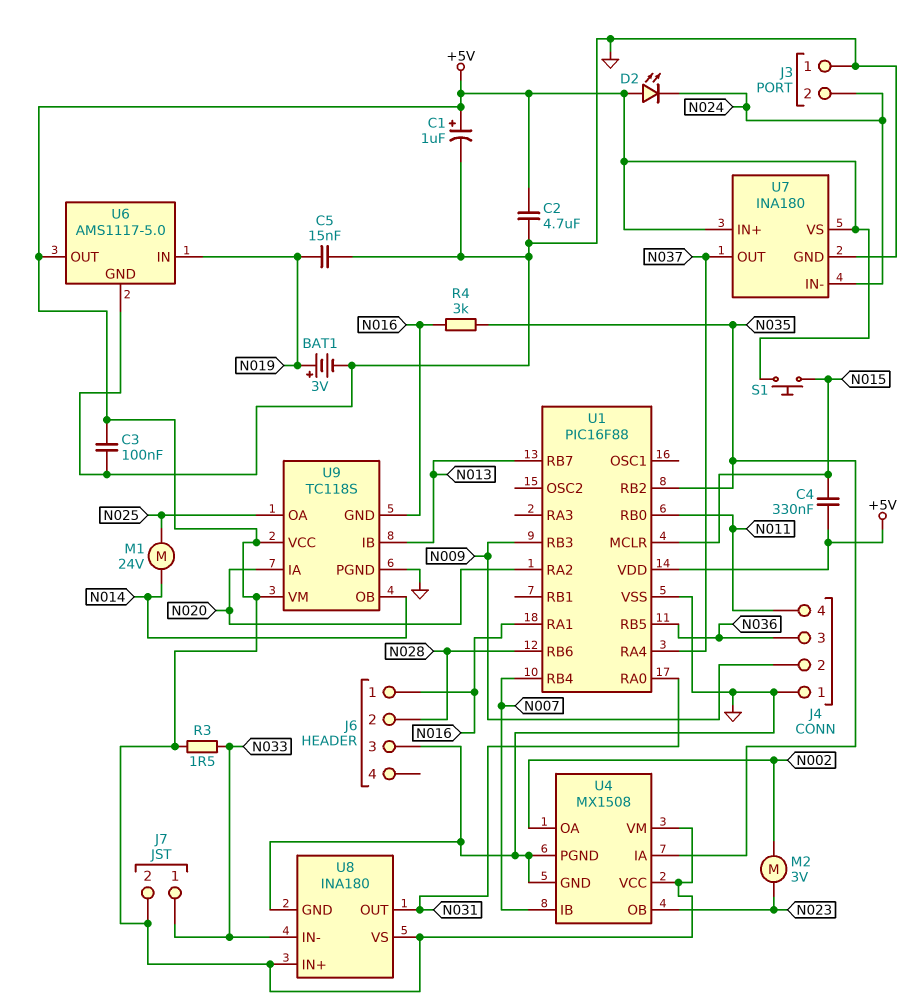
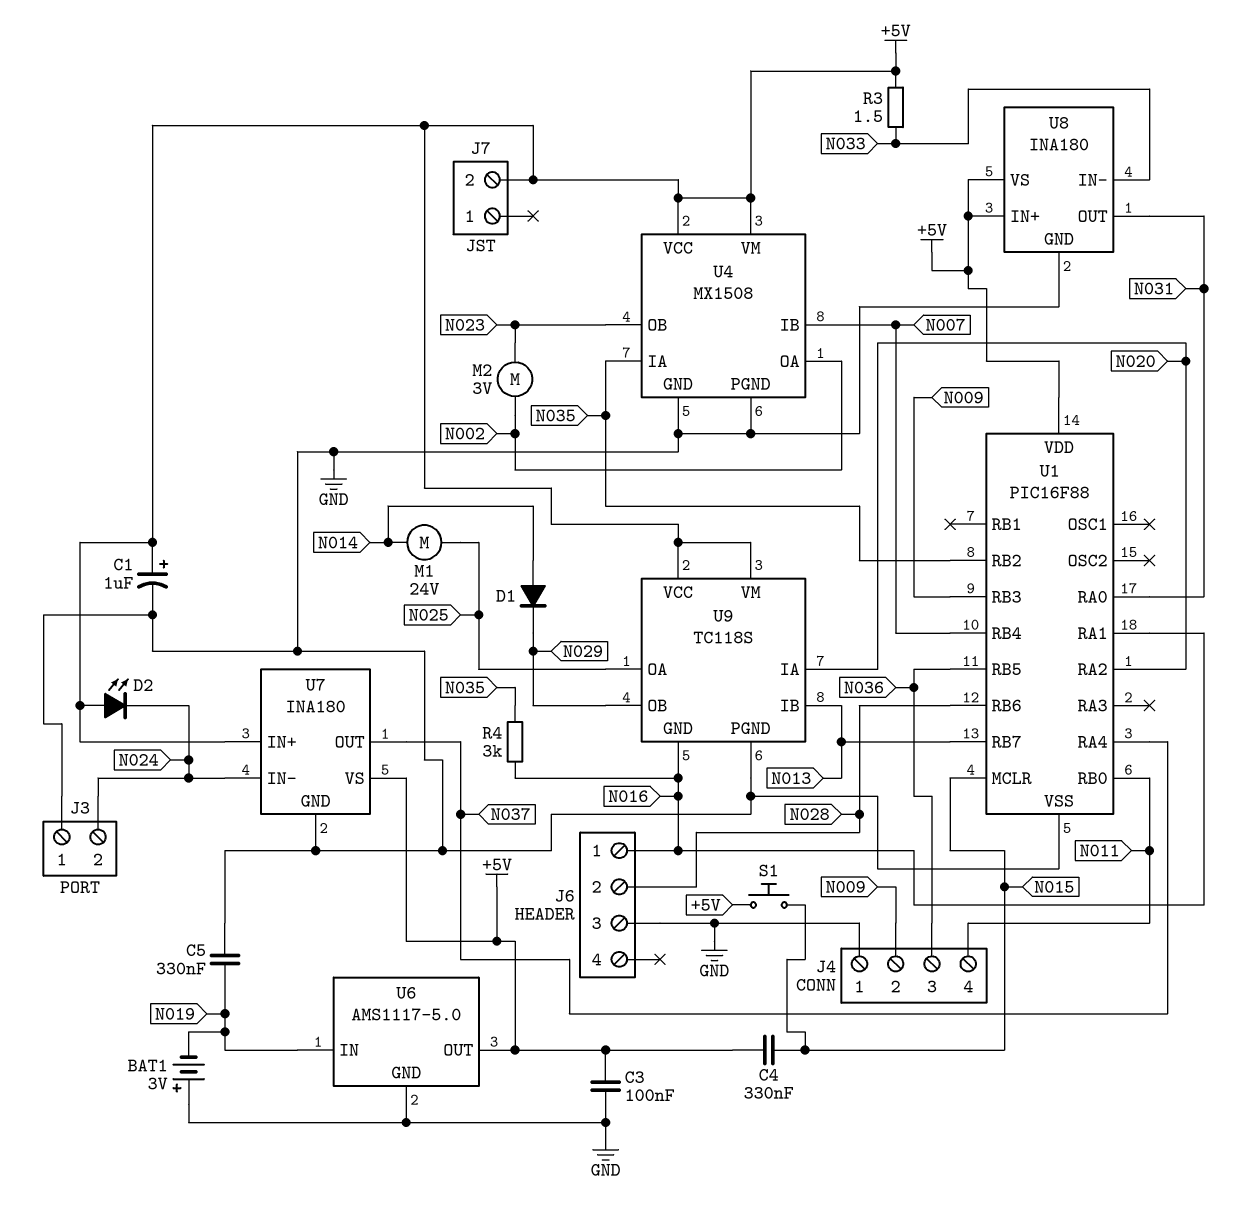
BAT1: 3V (plus N019, minus GND) -> 3V (plus GND, minus N019)
C2: 4.7uF (+5V, GND) -> none
C5: 15nF (GND, N019) -> 330nF (GND, N019)
D1: none -> diode (A N014, K N029)
J7 pin 1: N033 -> none
U9 pin OB: N014 -> N029

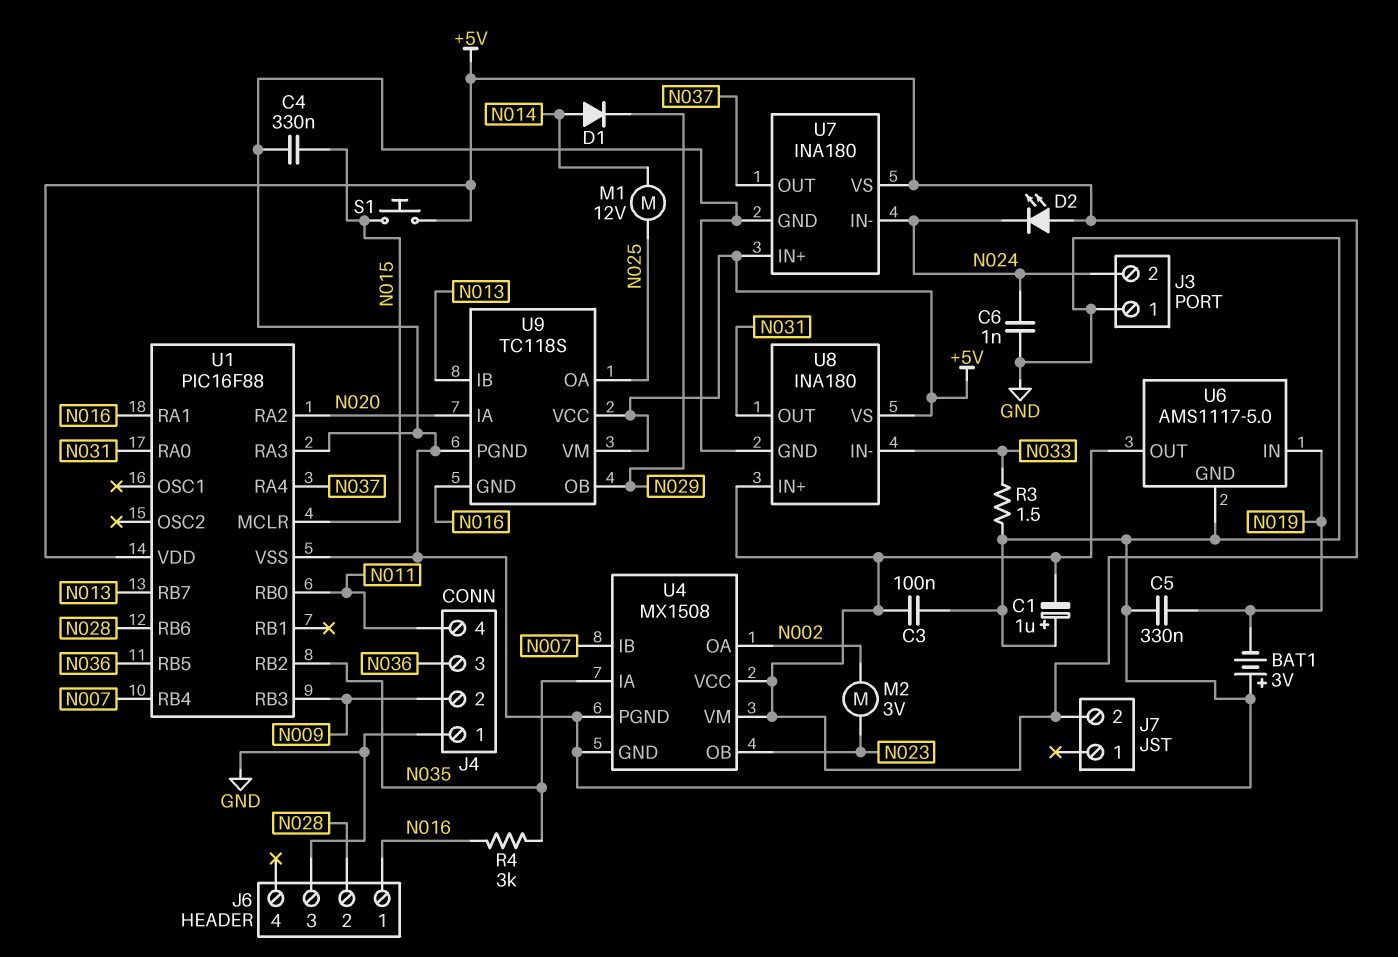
C1: 1uF (plus +5V, minus GND) -> 1uF (plus GND, minus +5V)
C4: 330nF (+5V, N015) -> 330nF (GND, N015)
C6: none -> 1nF (GND, N024)
M1: motor 24V (N014, N025) -> motor 12V (N014, N025)
R3: 1.5 (+5V, N033) -> 1.5 (GND, N033)
U1 pin RA3: none -> GND

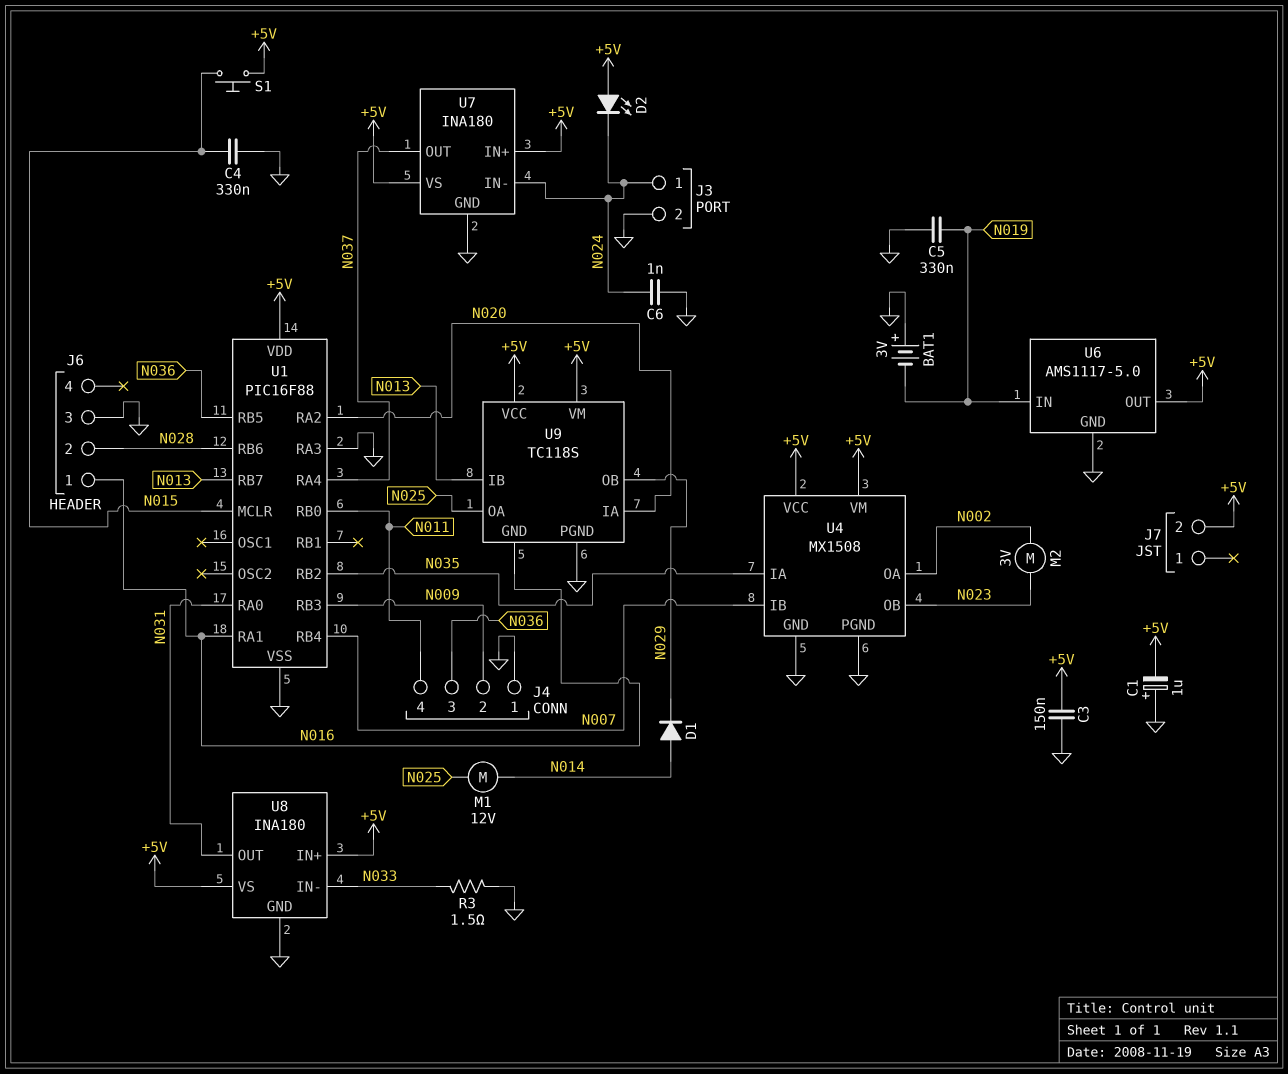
C3: 100nF (+5V, GND) -> 150nF (+5V, GND)
J3 pin 1: GND -> N024
J3 pin 2: N024 -> GND
R4: 3k (N016, N035) -> none

